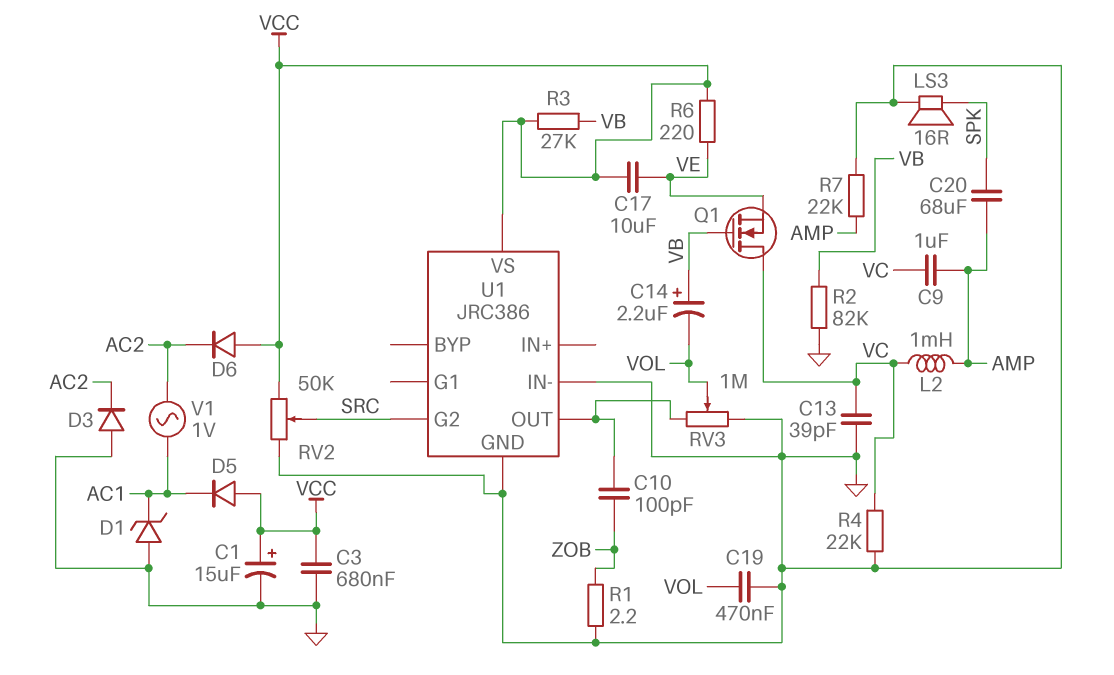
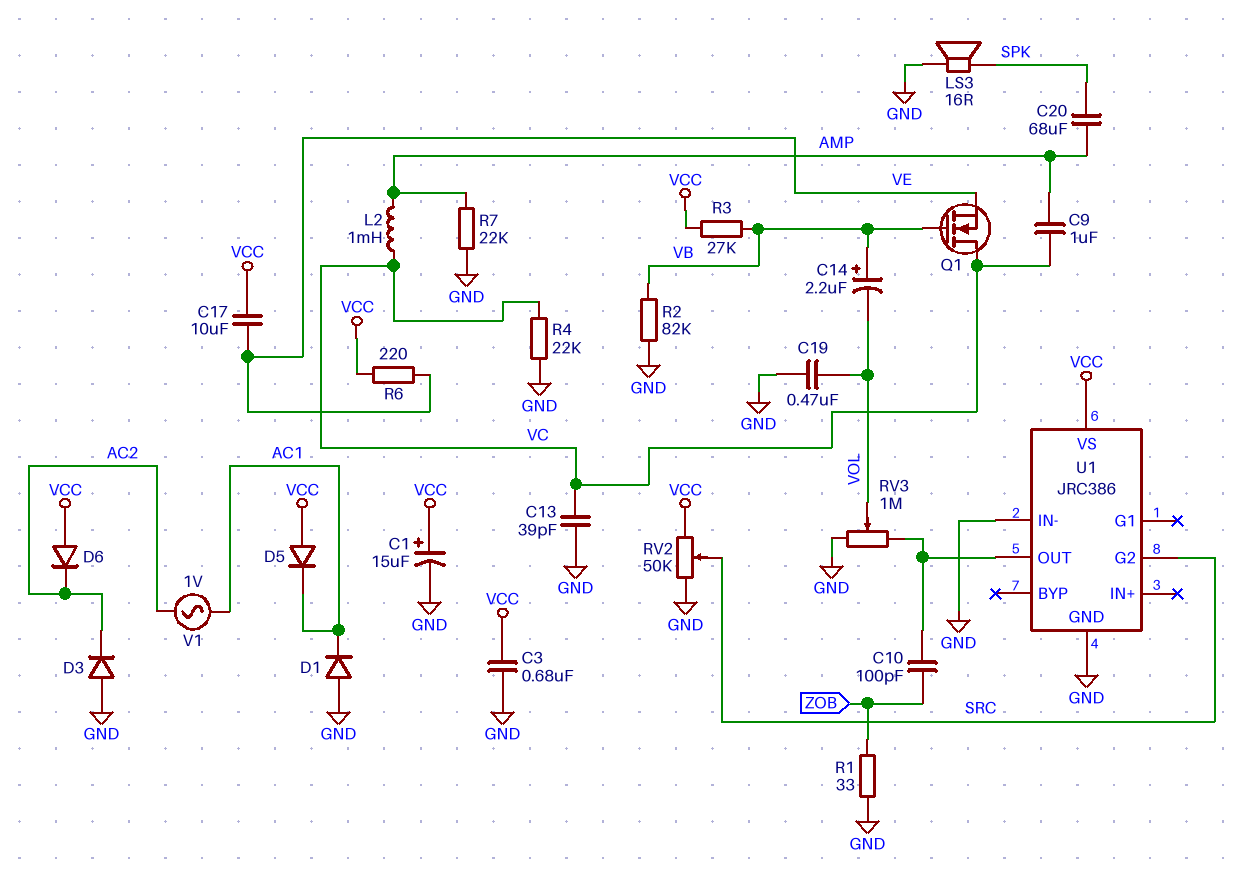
D1: zener (A GND, K AC1) -> diode (A GND, K AC1)
R1: 2.2 (GND, ZOB) -> 33 (GND, ZOB)

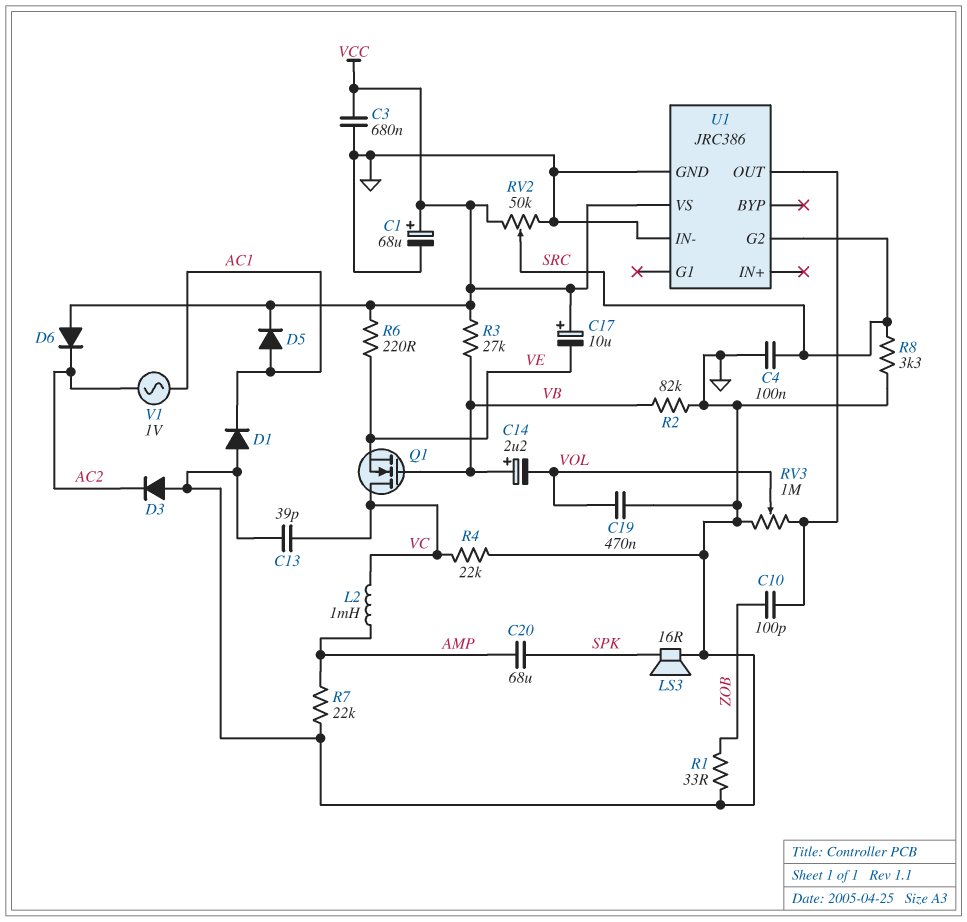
C1: 15uF (plus VCC, minus GND) -> 68uF (plus VCC, minus GND)
C4: none -> 100nF (GND, SRC)
C9: 1uF (AMP, VC) -> none
C17: 10uF (VCC, VE) -> 10uF (plus VCC, minus VE)
D5: diode (A VCC, K AC1) -> diode (A AC1, K VCC)
R8: none -> 3.3k (GND, SRC)

